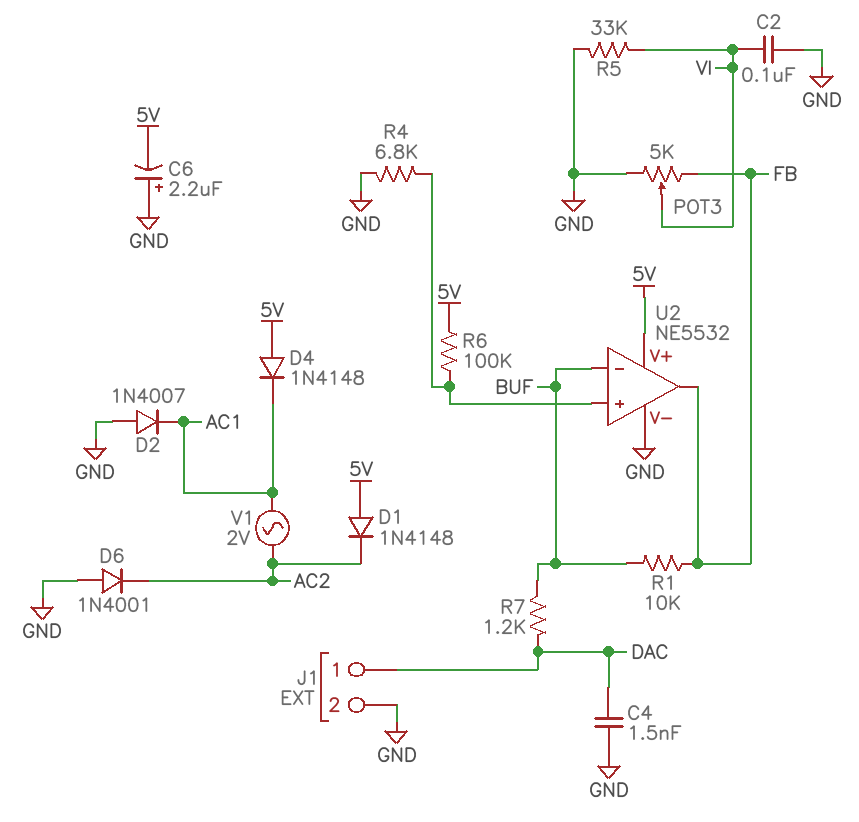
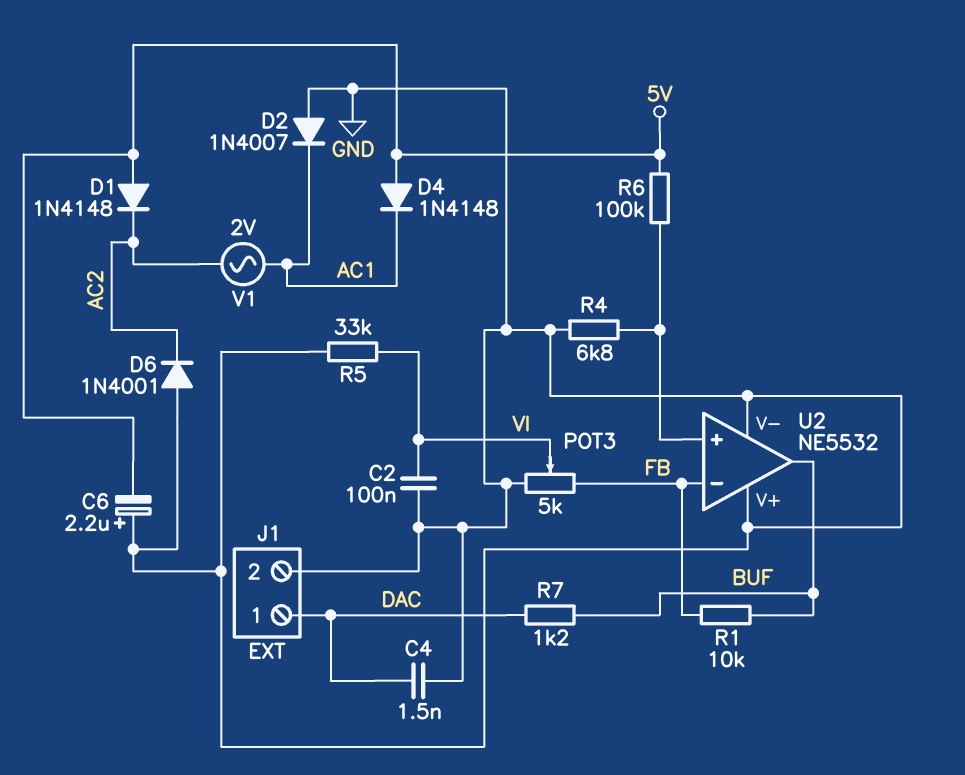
U2 pin V+: 5V -> GND
U2 pin in-: BUF -> FB
U2 pin out: FB -> BUF

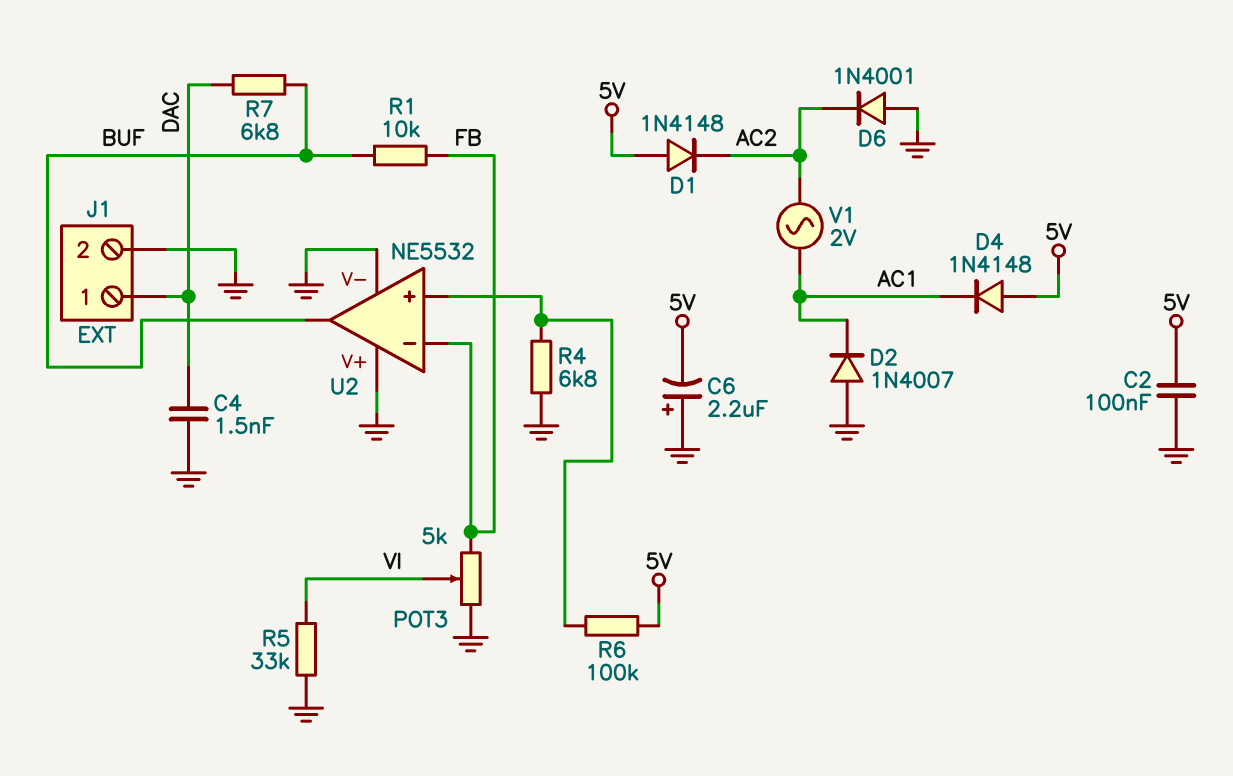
C2: 100nF (GND, VI) -> 100nF (5V, GND)
R7: 1.2k (BUF, DAC) -> 6.8k (BUF, DAC)

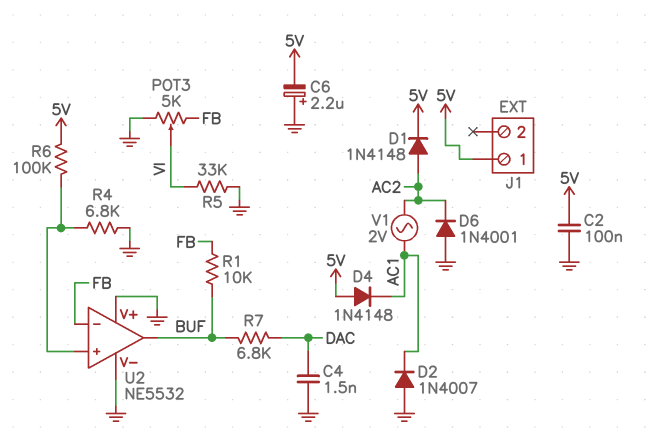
D1: diode 1N4148 (A 5V, K AC2) -> diode 1N4148 (A AC2, K 5V)
J1 pin 1: DAC -> 5V
J1 pin 2: GND -> none

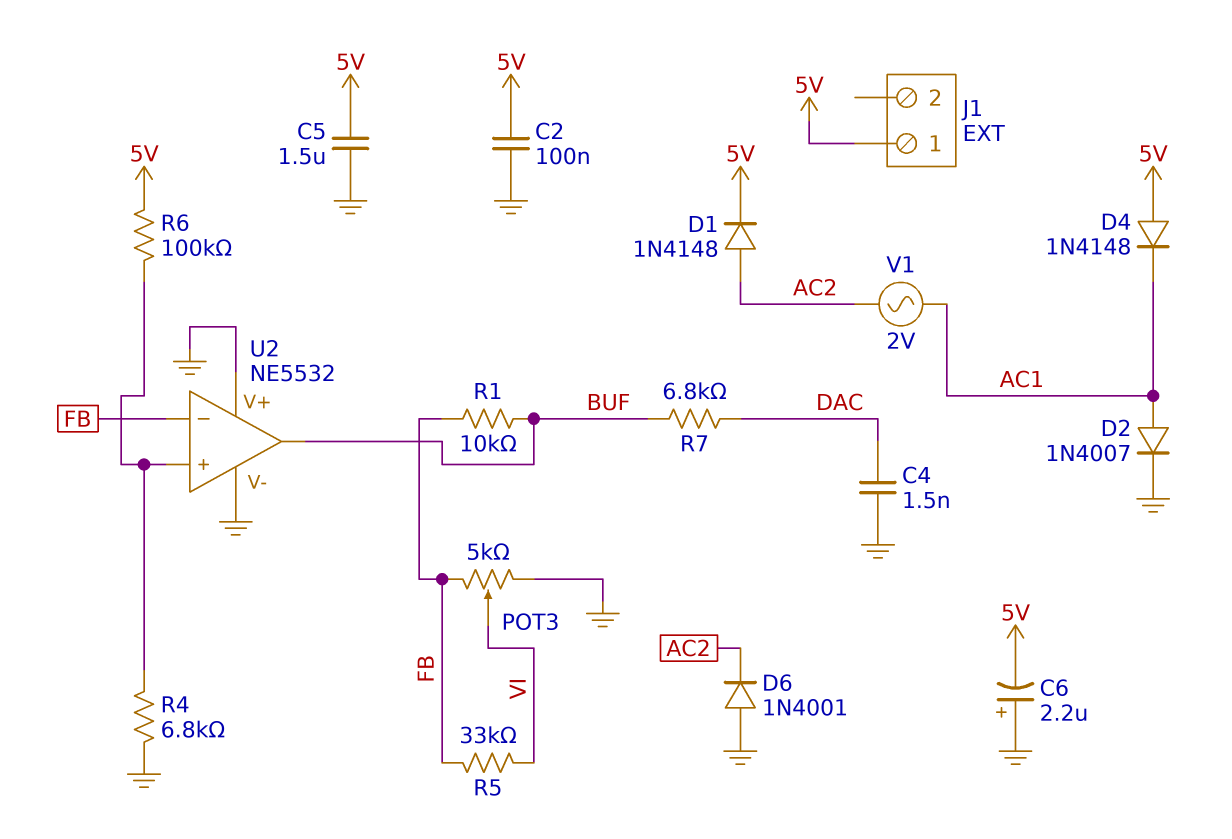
C5: none -> 1.5uF (5V, GND)
D2: diode 1N4007 (A GND, K AC1) -> diode 1N4007 (A AC1, K GND)
R5: 33k (GND, VI) -> 33k (FB, VI)

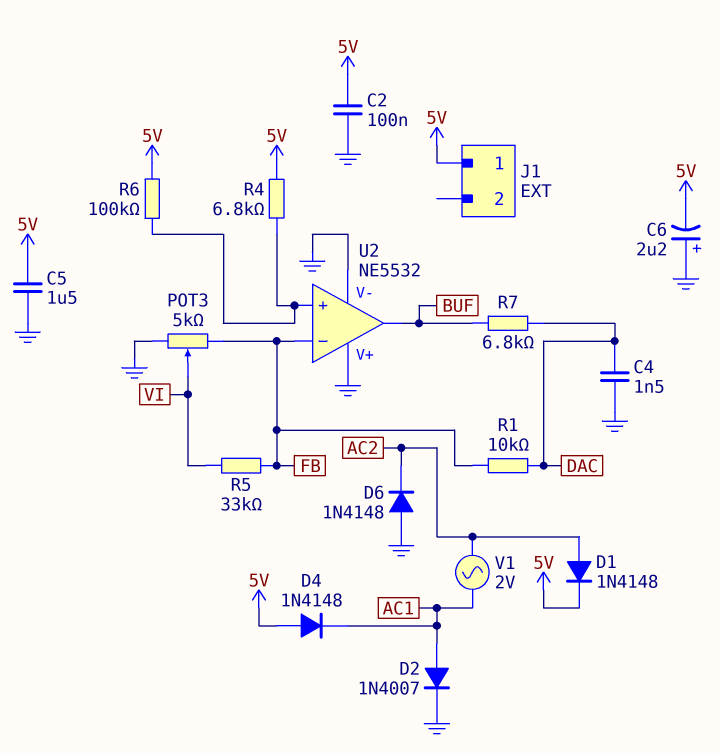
D6: diode 1N4001 (A GND, K AC2) -> diode 1N4148 (A GND, K AC2)
R1: 10k (BUF, FB) -> 10k (DAC, FB)
R4: 6.8k (GND, U2/in+) -> 6.8k (5V, U2/in+)

